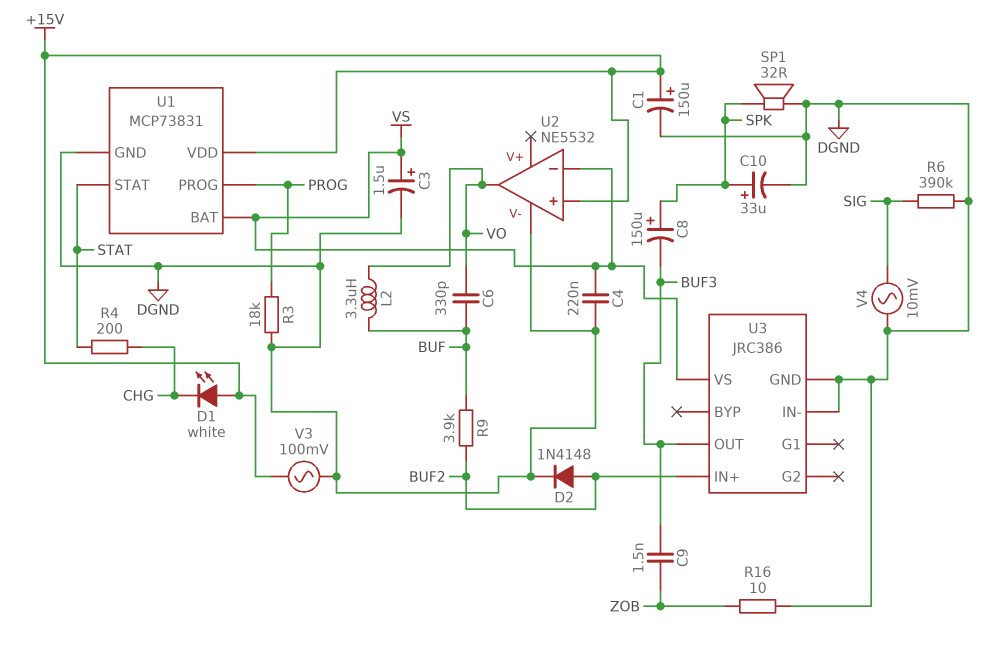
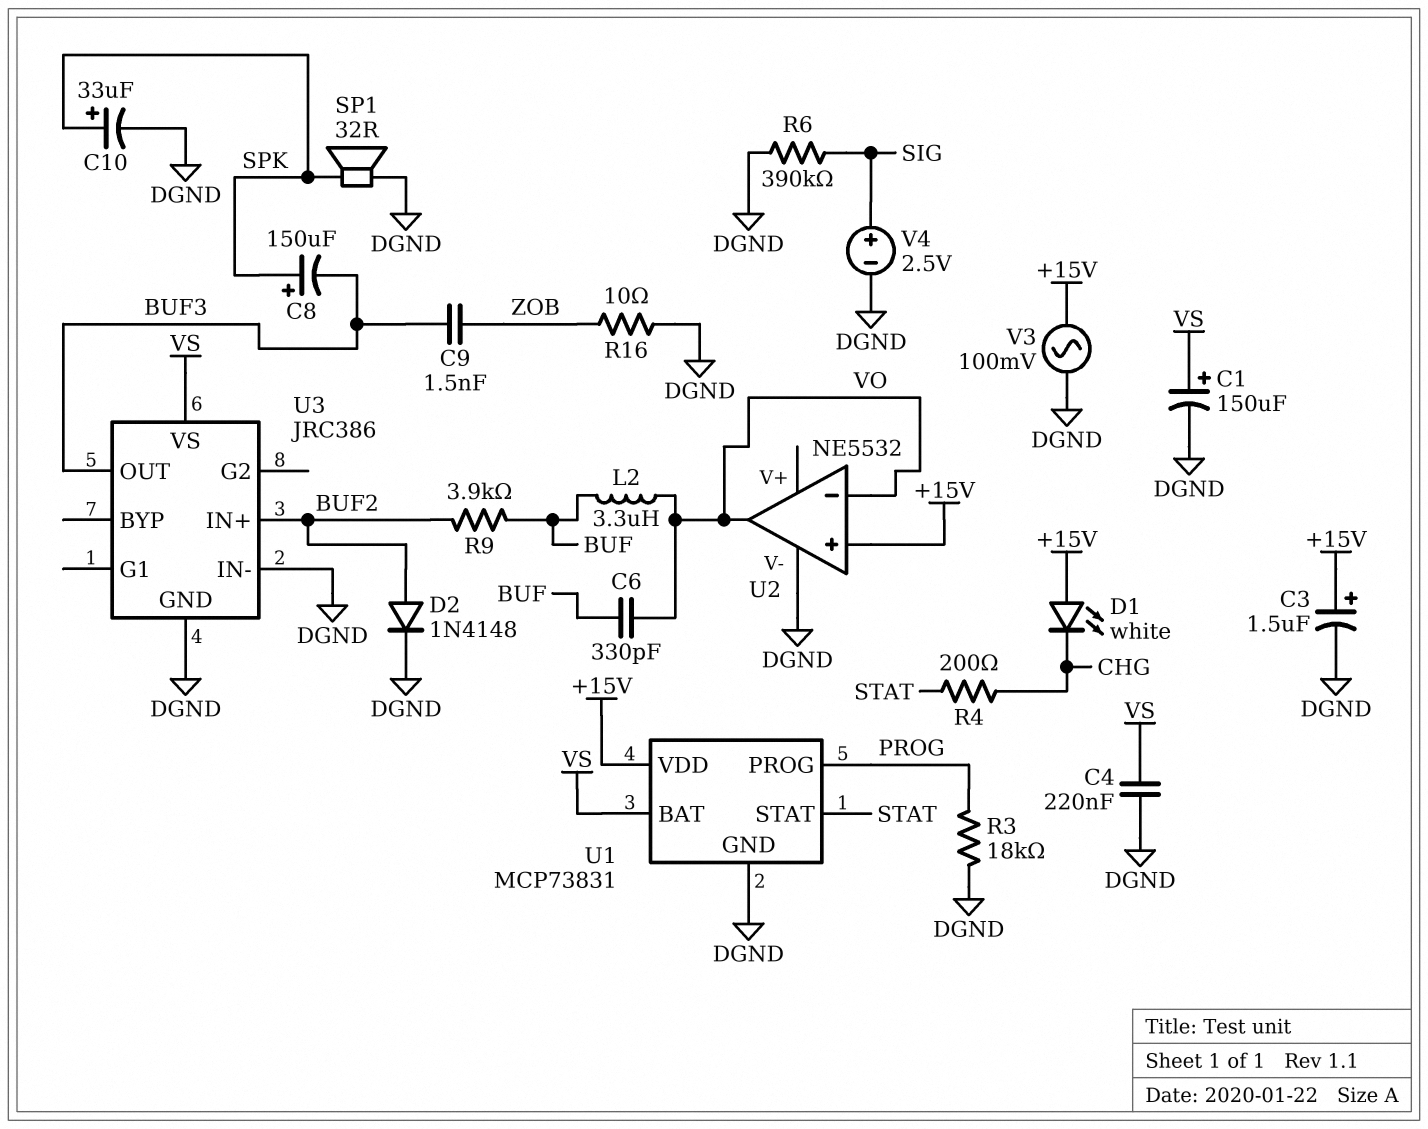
C1: 150uF (plus +15V, minus DGND) -> 150uF (plus VS, minus DGND)
C3: 1.5uF (plus VS, minus DGND) -> 1.5uF (plus +15V, minus DGND)
U2 pin in-: VS -> VO
V4: AC 10mV (DGND, SIG) -> 2.5V (plus SIG, minus DGND)

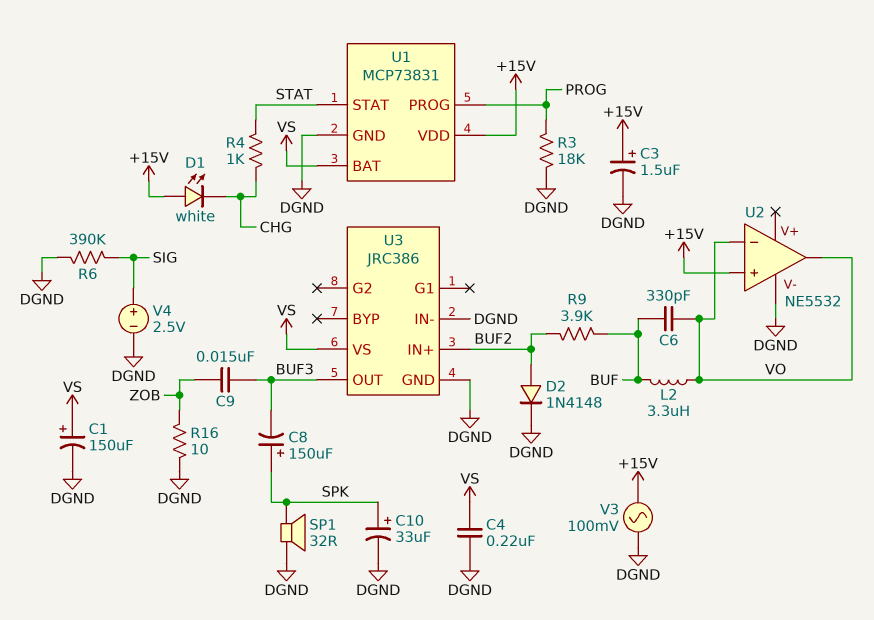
C9: 1.5nF (BUF3, ZOB) -> 15nF (BUF3, ZOB)
R4: 200 (CHG, STAT) -> 1k (CHG, STAT)

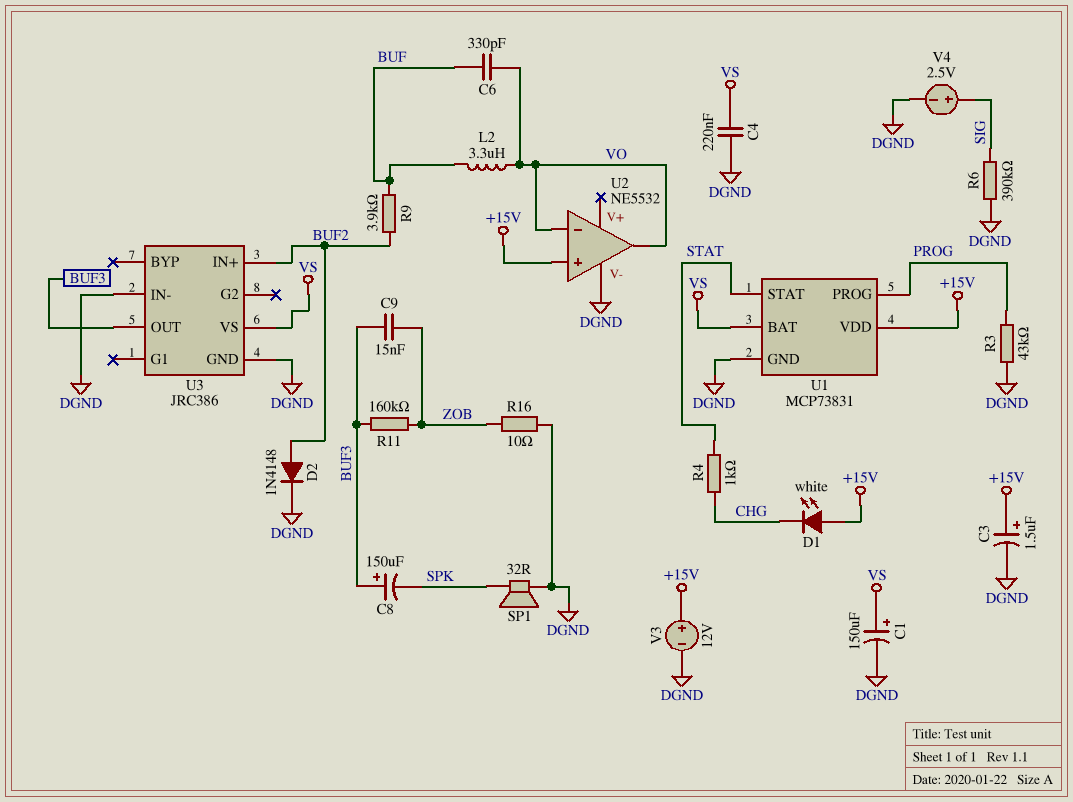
C8: 150uF (plus SPK, minus BUF3) -> 150uF (plus BUF3, minus SPK)
C10: 33uF (plus SPK, minus DGND) -> none
R3: 18k (DGND, PROG) -> 43k (DGND, PROG)
R11: none -> 160k (BUF3, ZOB)
V3: AC 100mV (+15V, DGND) -> 12V (plus +15V, minus DGND)

